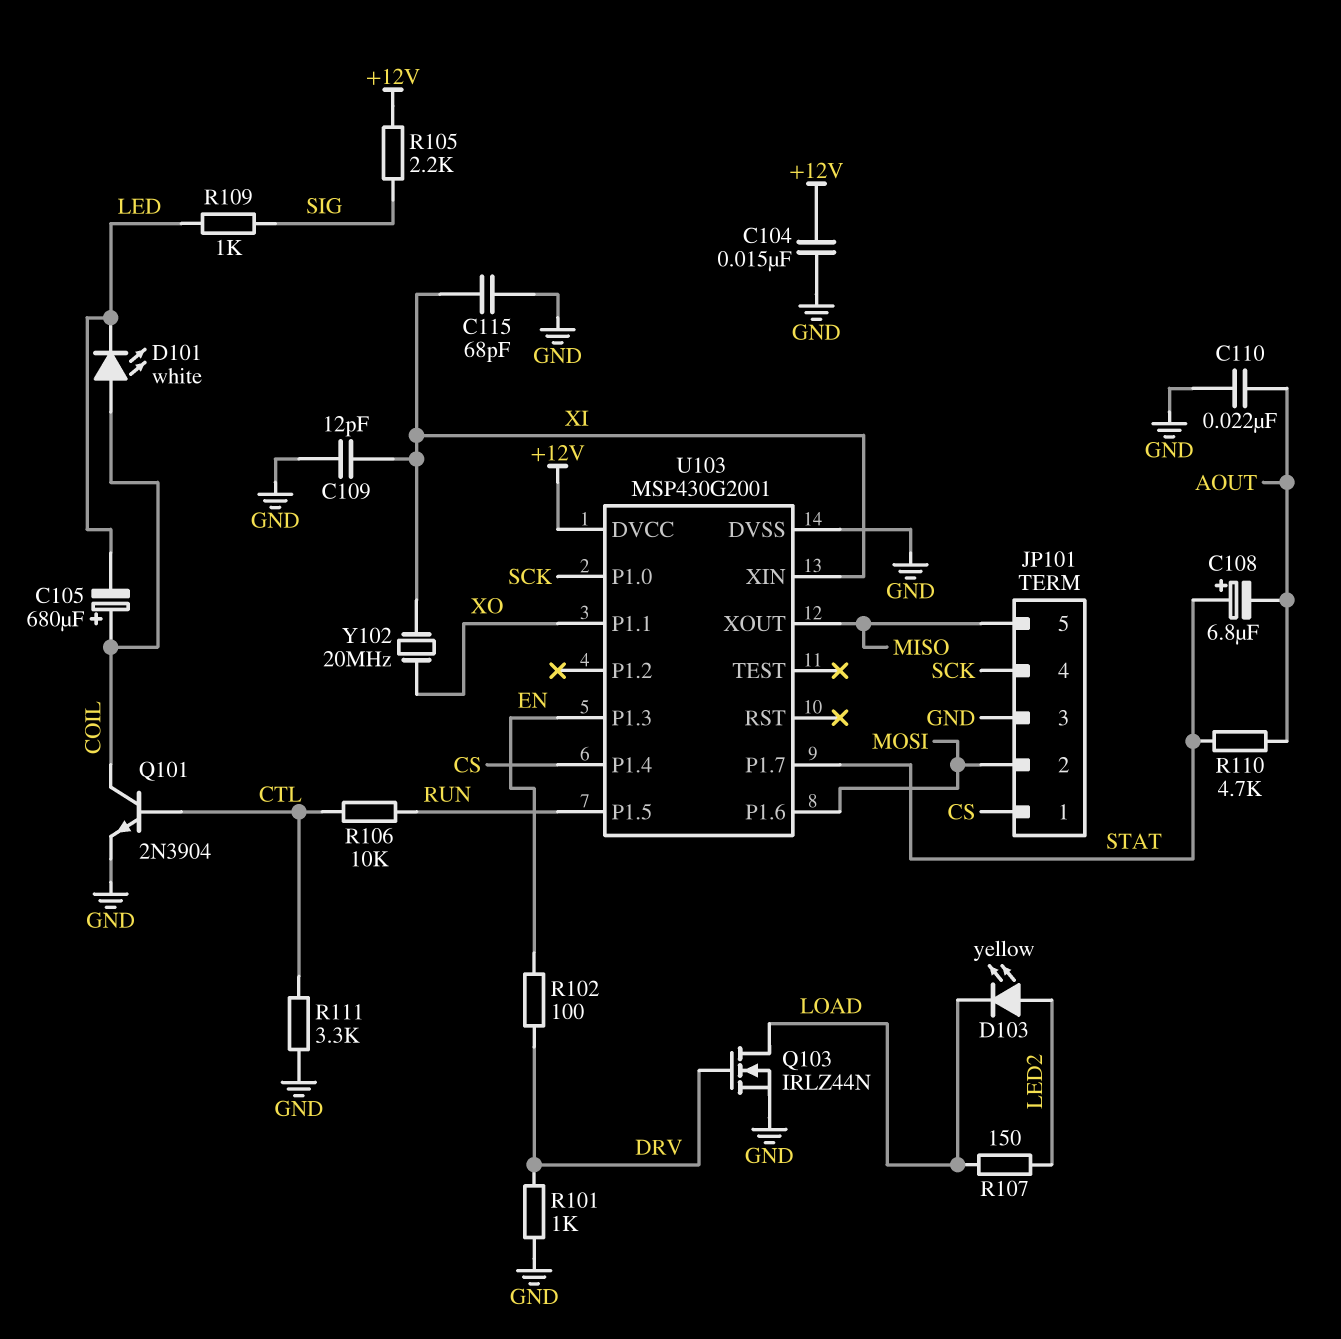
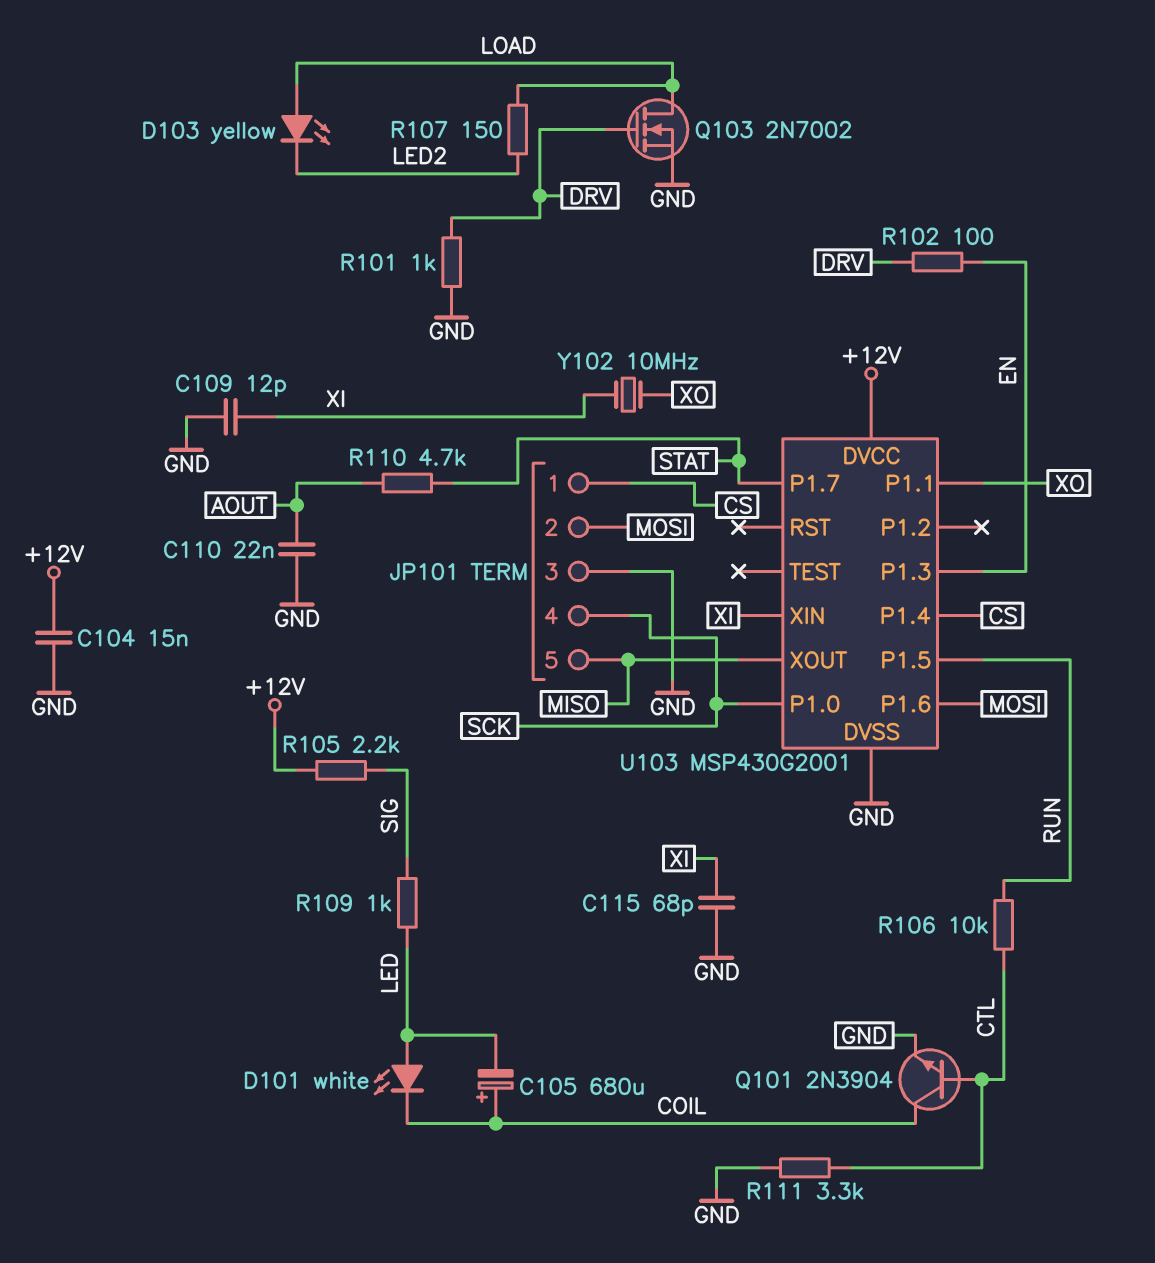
C108: 6.8uF (plus STAT, minus AOUT) -> none
D101: LED white (A COIL, K LED) -> LED white (A LED, K COIL)
D103: LED yellow (A LED2, K LOAD) -> LED yellow (A LOAD, K LED2)
Q103: NMOS IRLZ44N (G DRV, D LOAD, S GND) -> NMOS 2N7002 (G DRV, D LOAD, S GND)
Y102: 20MHz (XI, XO) -> 10MHz (XI, XO)

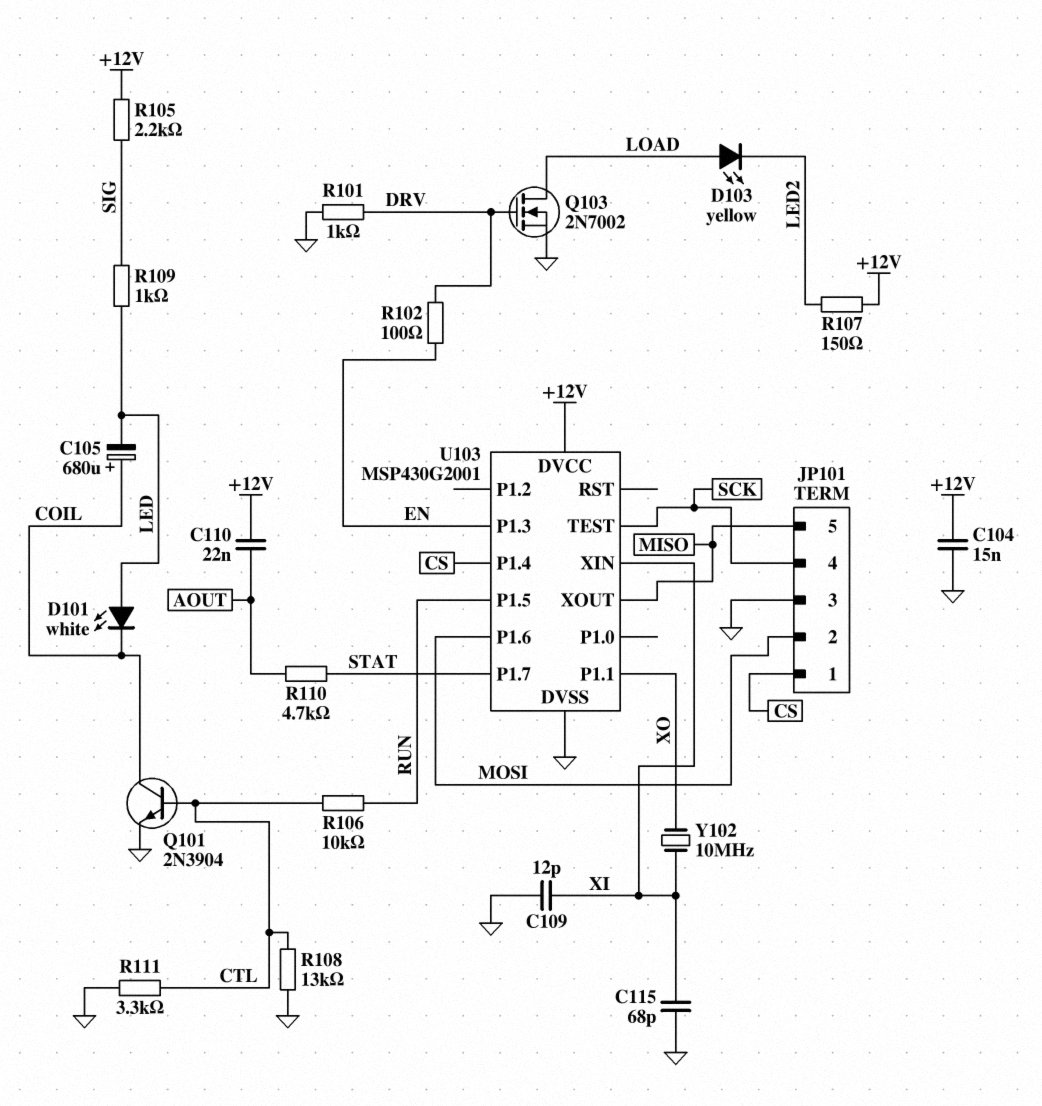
C110: 22nF (AOUT, GND) -> 22nF (+12V, AOUT)
R107: 150 (LED2, LOAD) -> 150 (+12V, LED2)
R108: none -> 13k (CTL, GND)
U103 pin P1.0: SCK -> none
U103 pin TEST: none -> SCK

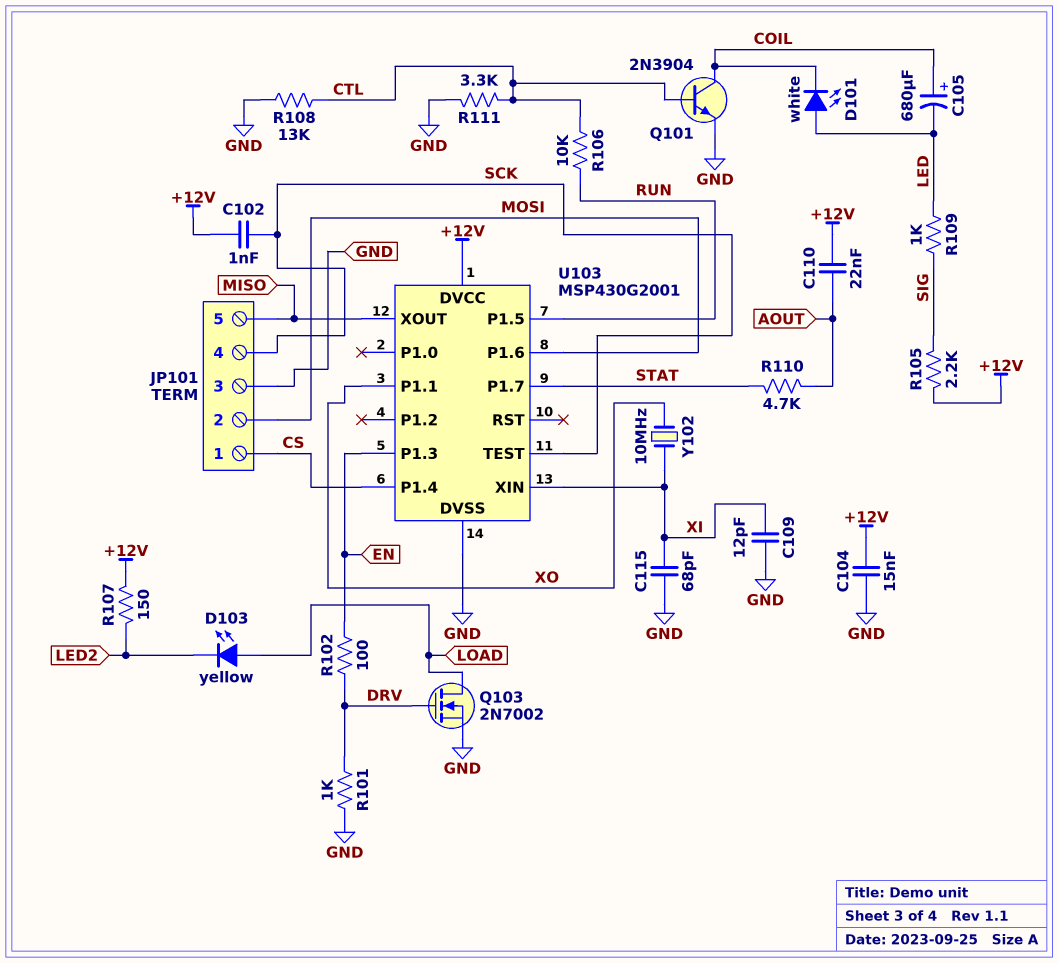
C102: none -> 1nF (+12V, SCK)

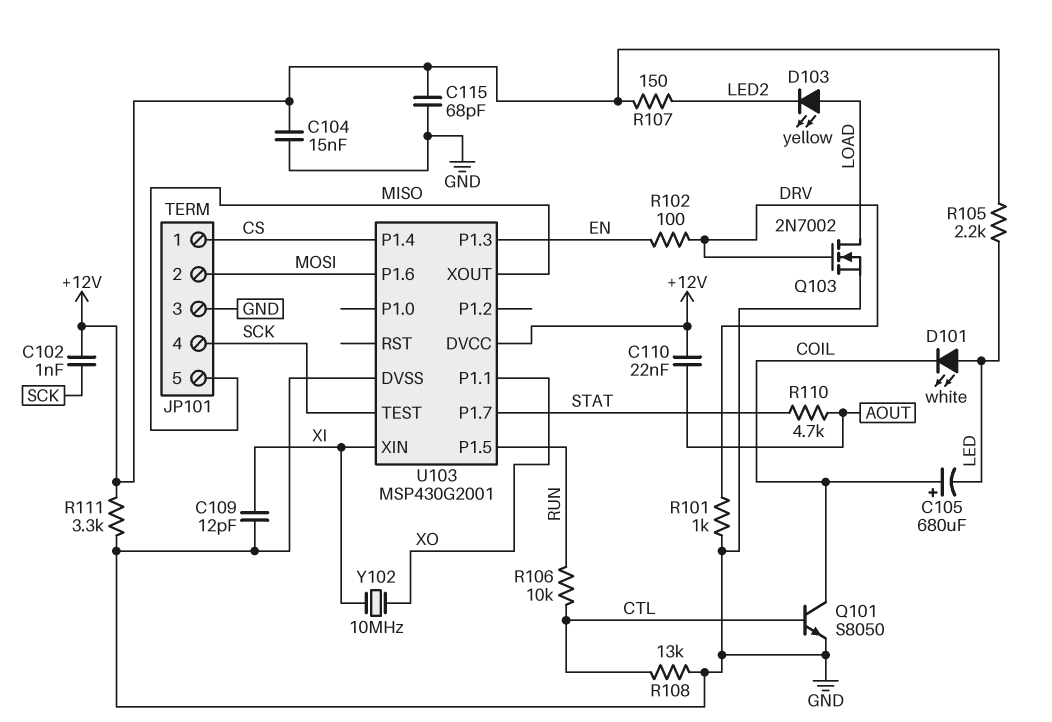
C115: 68pF (GND, XI) -> 68pF (+12V, GND)
Q101: NPN 2N3904 (B CTL, C COIL, E GND) -> NPN S8050 (B CTL, C COIL, E GND)
R105: 2.2k (+12V, SIG) -> 2.2k (+12V, LED)
R109: 1k (LED, SIG) -> none
R111: 3.3k (CTL, GND) -> 3.3k (+12V, GND)

